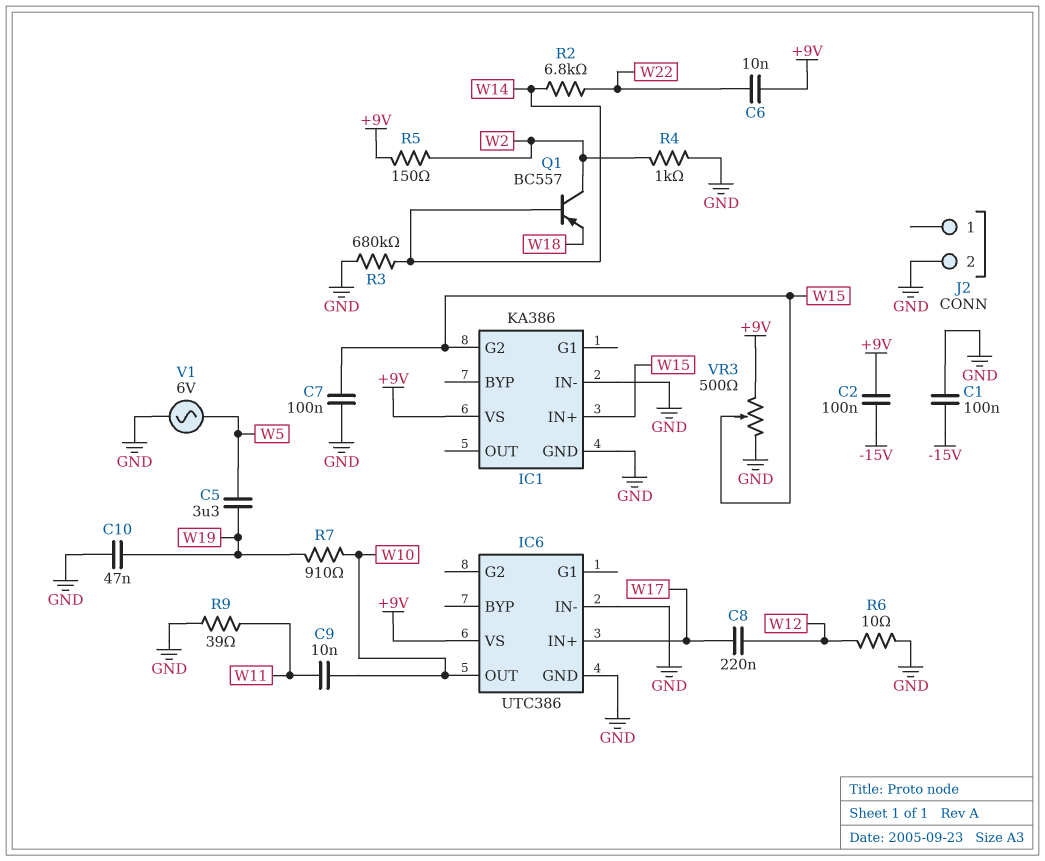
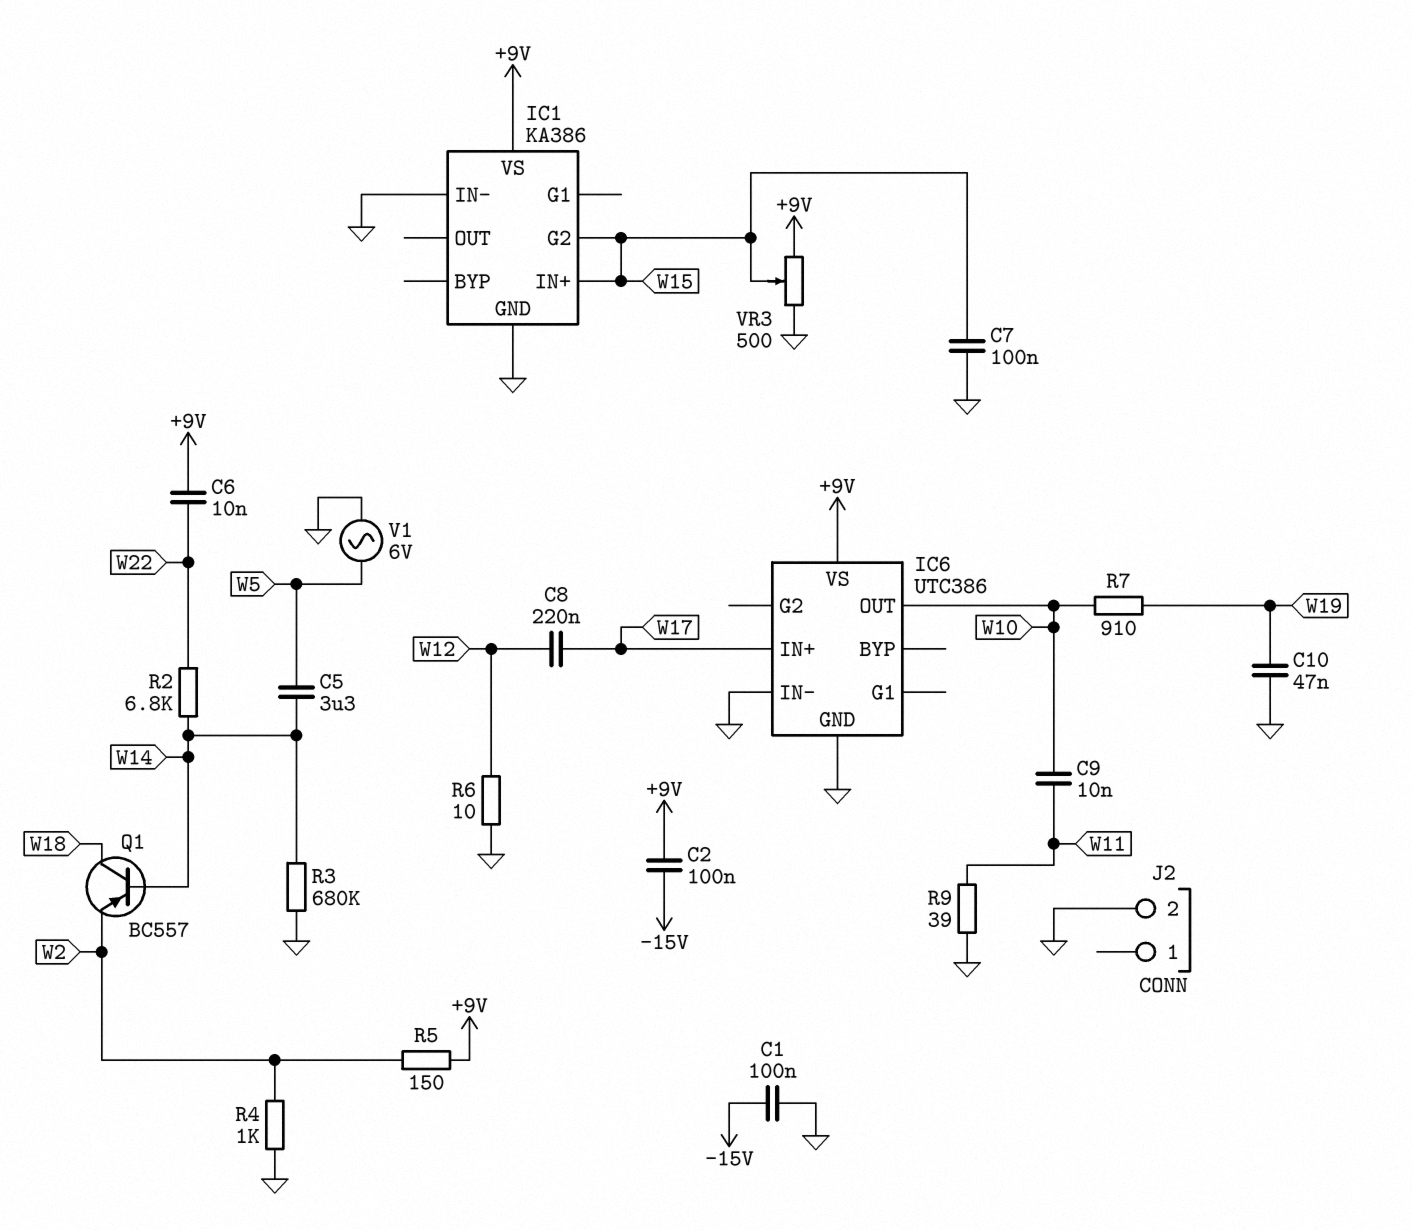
C5: 3.3uF (W5, W19) -> 3.3uF (W5, W14)
Q1: PNP BC557 (B W14, C W2, E W18) -> PNP BC557 (B W14, C W18, E W2)

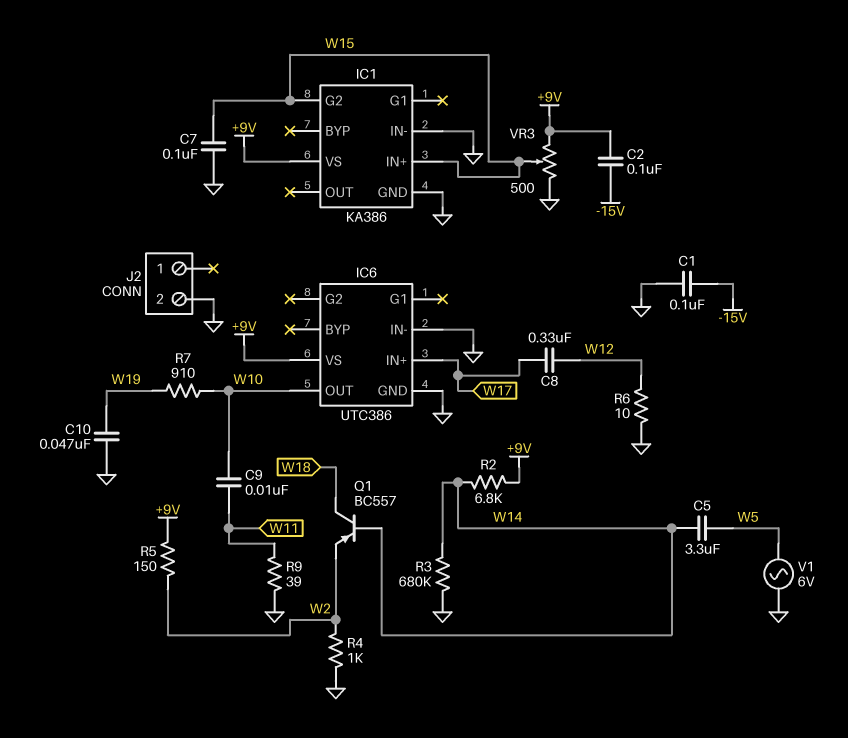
C6: 10nF (+9V, W22) -> none
C8: 220nF (W12, W17) -> 330nF (W12, W17)
R2: 6.8k (W14, W22) -> 6.8k (+9V, W14)

